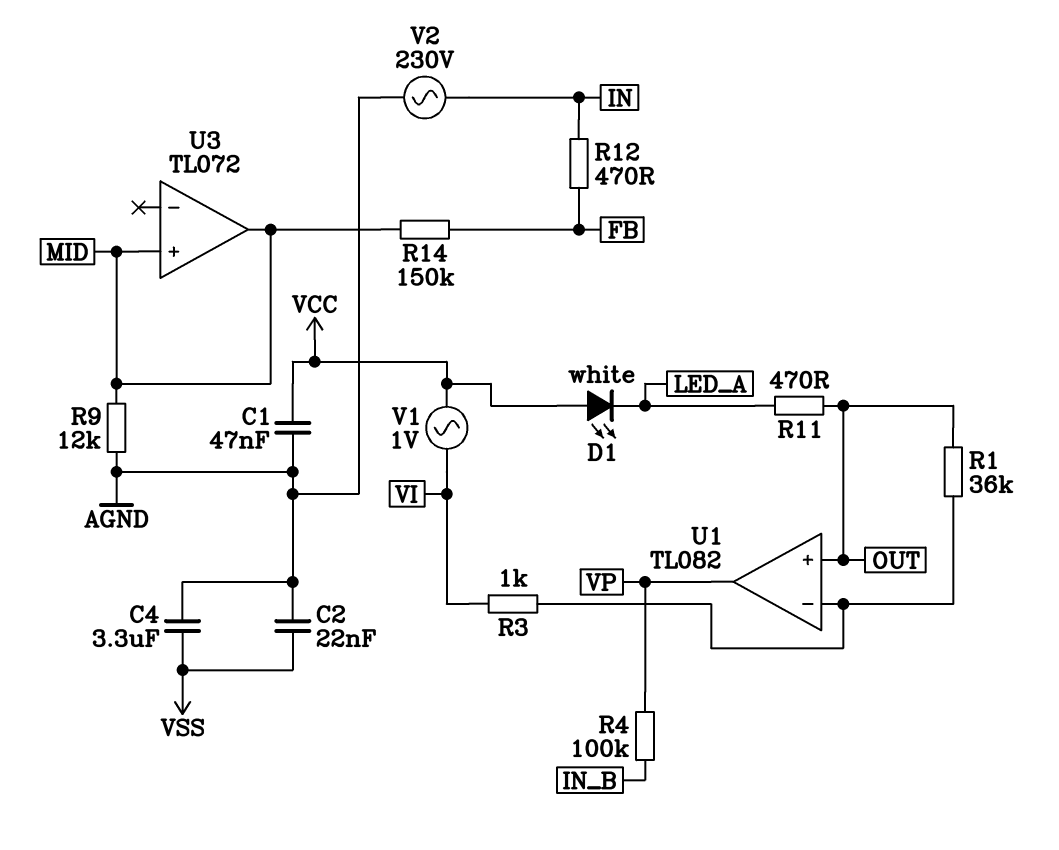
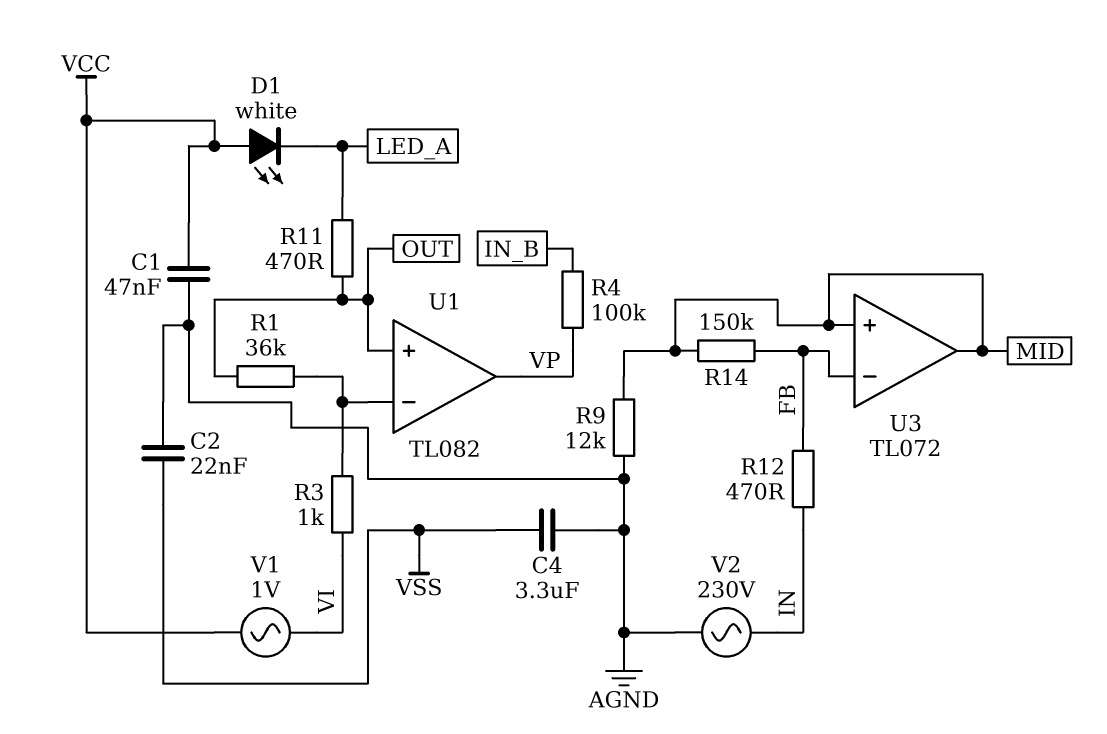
U3 pin in-: none -> FB

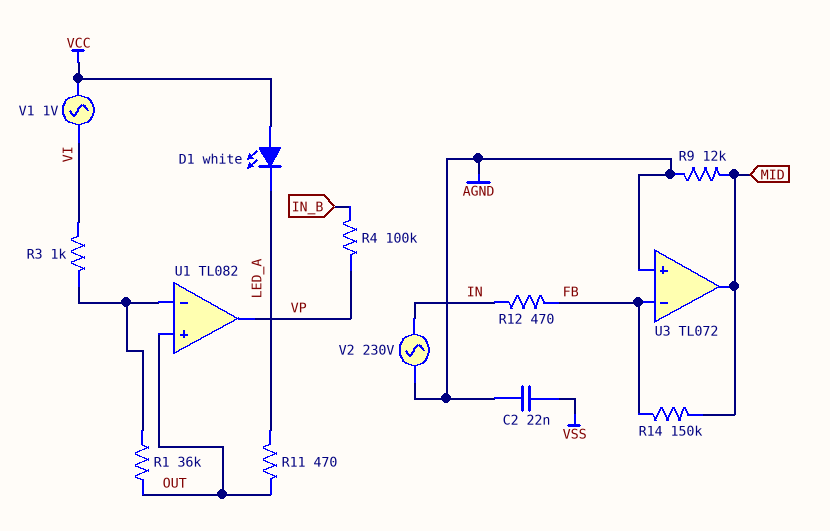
C1: 47nF (AGND, VCC) -> none
C4: 3.3uF (AGND, VSS) -> none
U3 pin in+: MID -> AGND

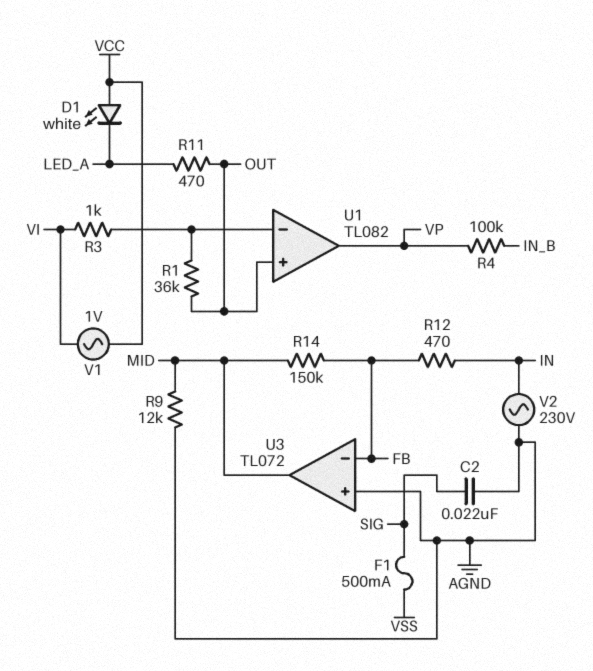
C2: 22nF (AGND, VSS) -> 22nF (AGND, SIG)
F1: none -> 500mA (SIG, VSS)

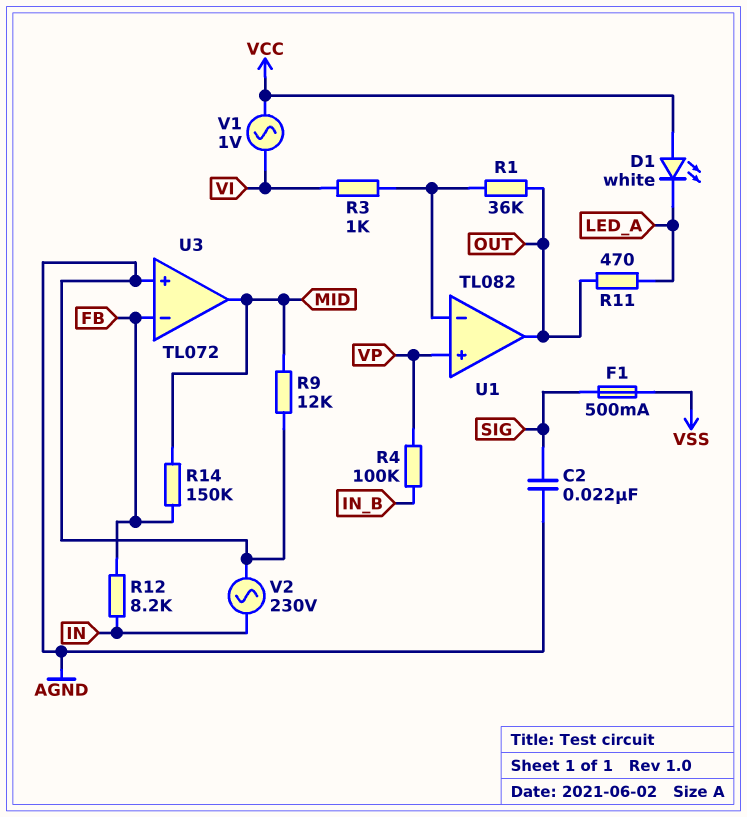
R12: 470 (FB, IN) -> 8.2k (FB, IN)
U1 pin in+: OUT -> VP
U1 pin out: VP -> OUT

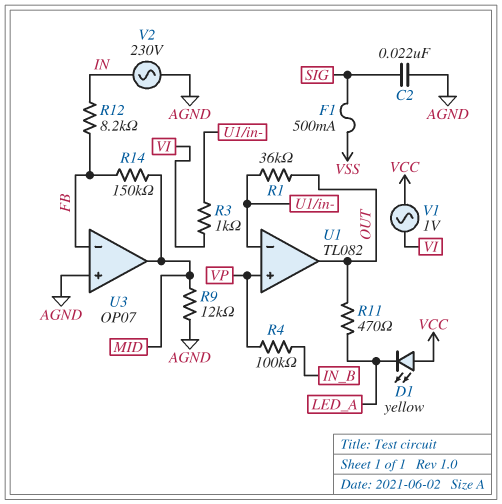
D1: LED white (A VCC, K LED_A) -> LED yellow (A VCC, K LED_A)
U3: TL072 -> OP07

